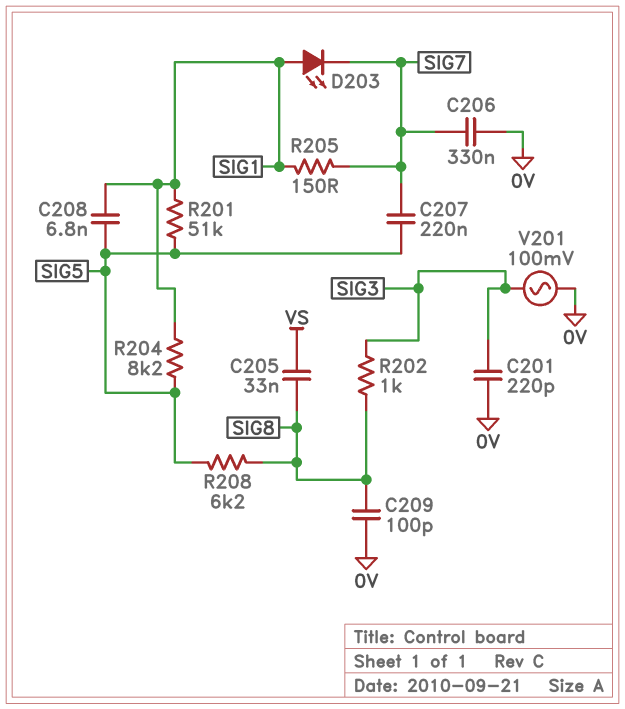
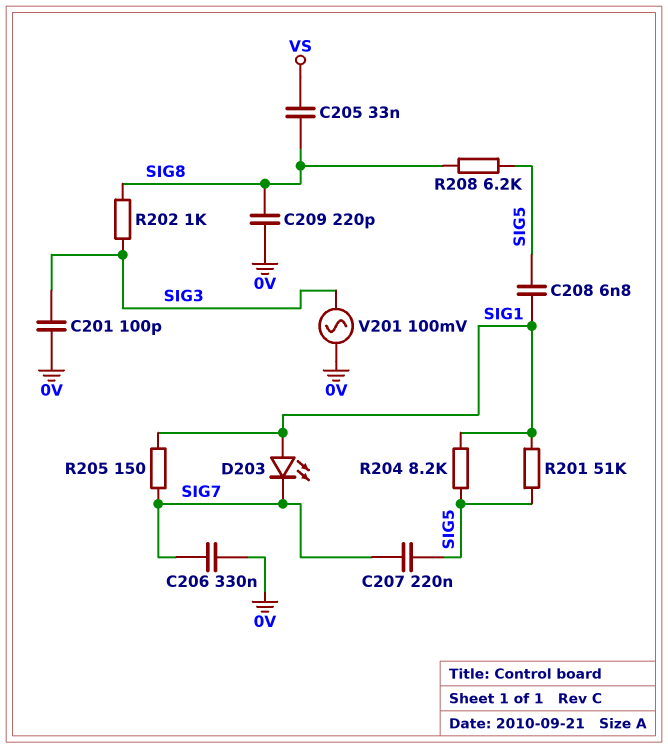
C201: 220pF (0V, SIG3) -> 100pF (0V, SIG3)
C209: 100pF (0V, SIG8) -> 220pF (0V, SIG8)

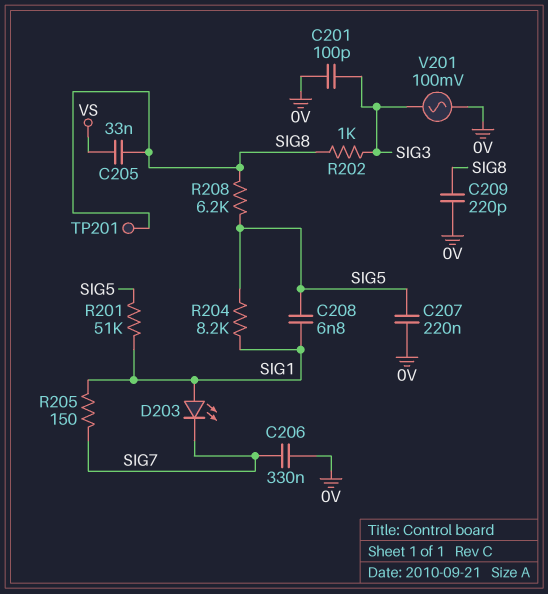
C207: 220nF (SIG5, SIG7) -> 220nF (0V, SIG5)
TP201: none -> test point (SIG8)

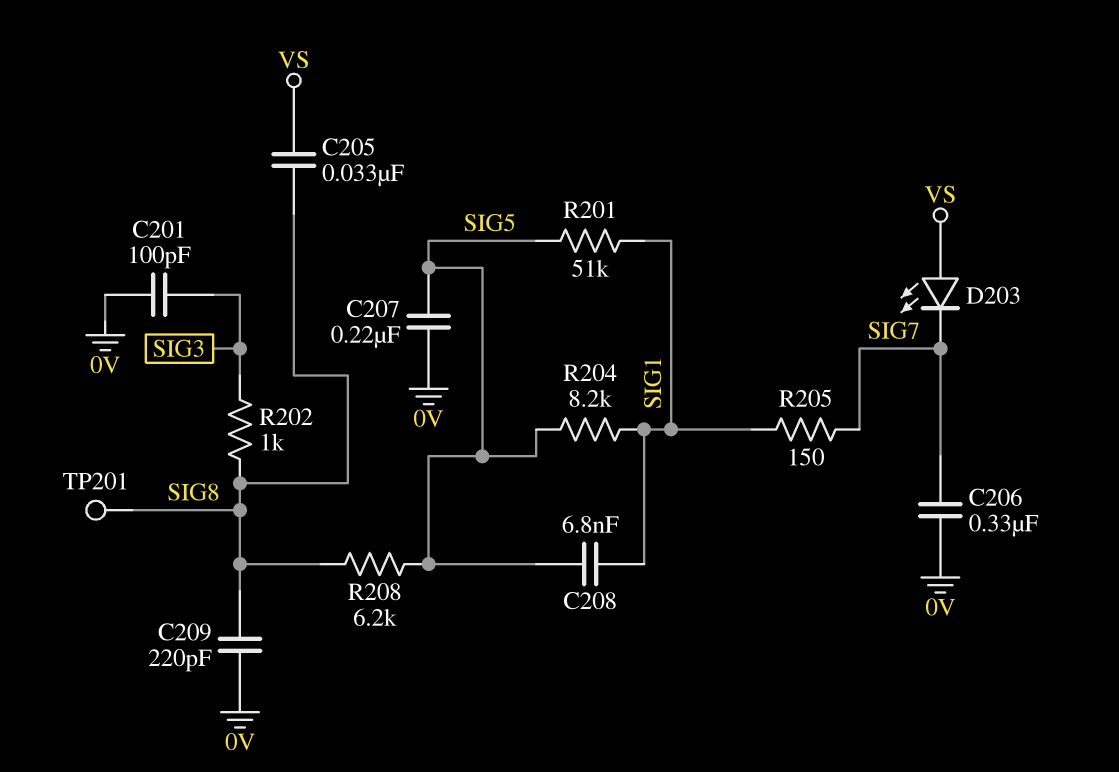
D203: LED (A SIG1, K SIG7) -> LED (A VS, K SIG7)
V201: AC 100mV (0V, SIG3) -> none

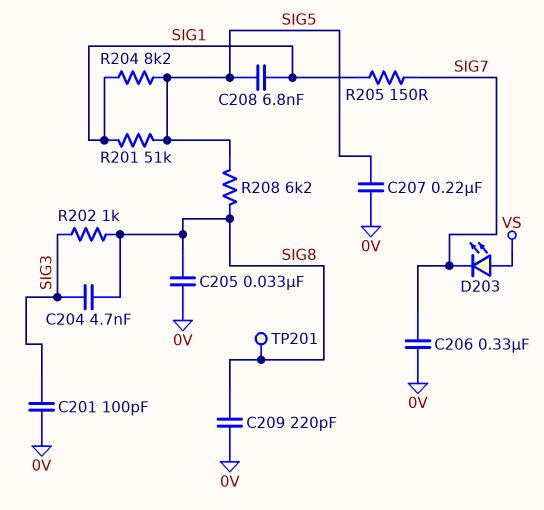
C204: none -> 4.7nF (SIG3, SIG8)
C205: 33nF (SIG8, VS) -> 33nF (0V, SIG8)

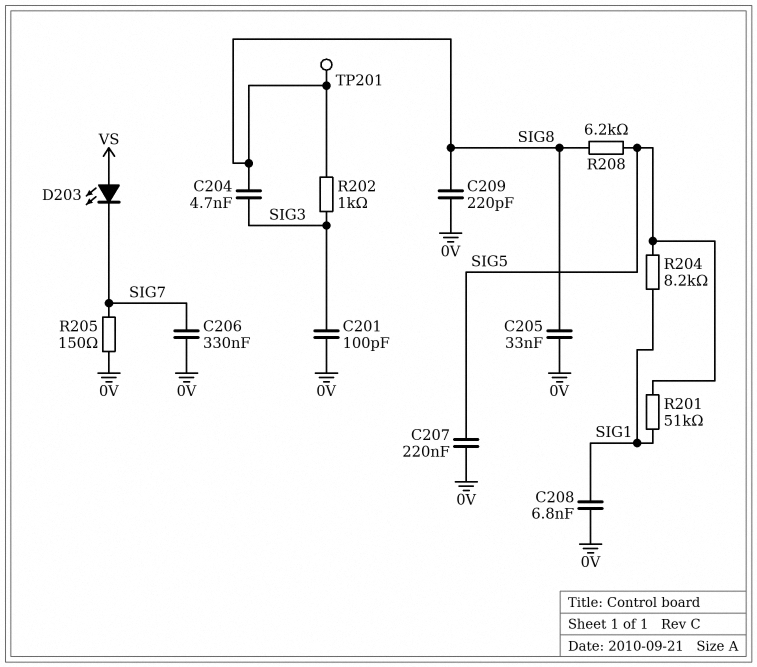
C208: 6.8nF (SIG1, SIG5) -> 6.8nF (0V, SIG1)
R205: 150 (SIG1, SIG7) -> 150 (0V, SIG7)

